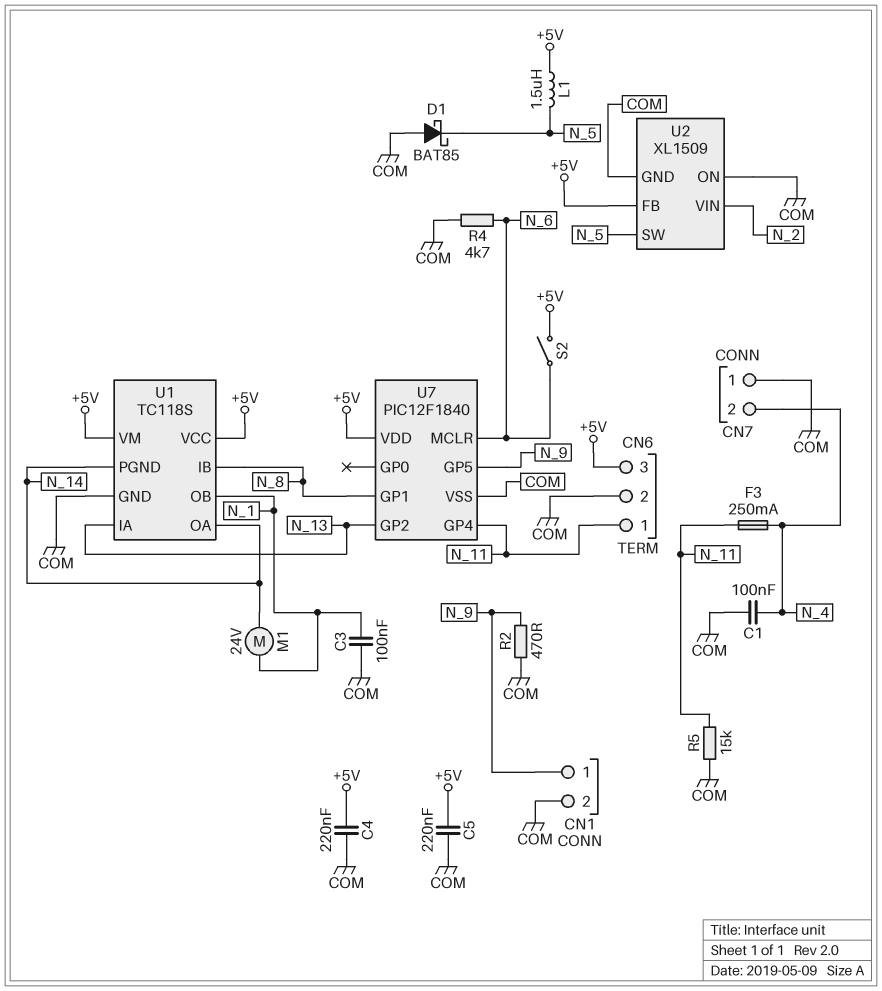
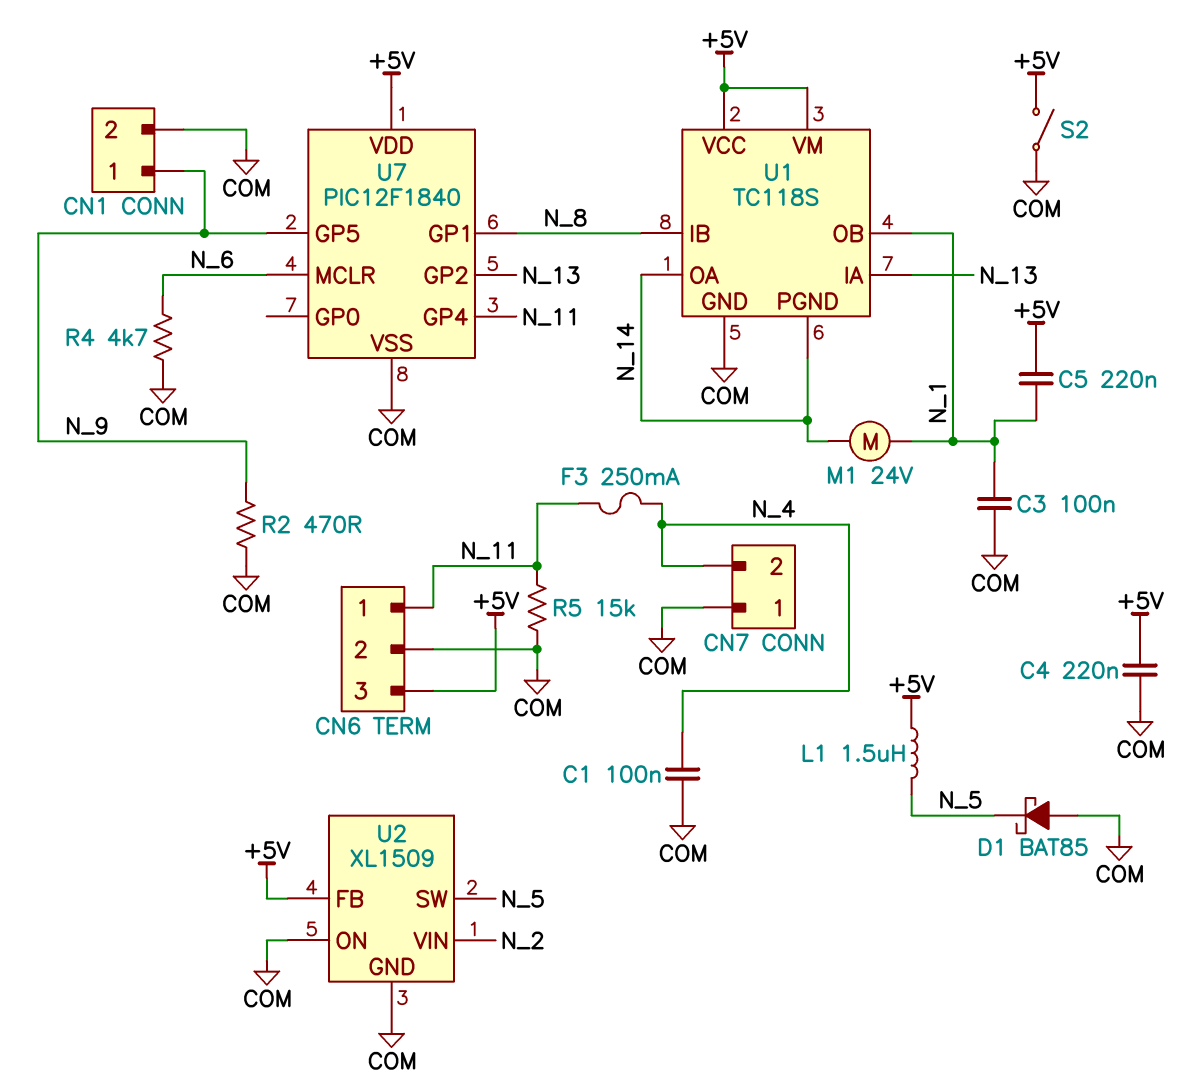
C5: 220nF (+5V, COM) -> 220nF (+5V, N_1)
S2: switch (+5V, N_6) -> switch (+5V, COM)

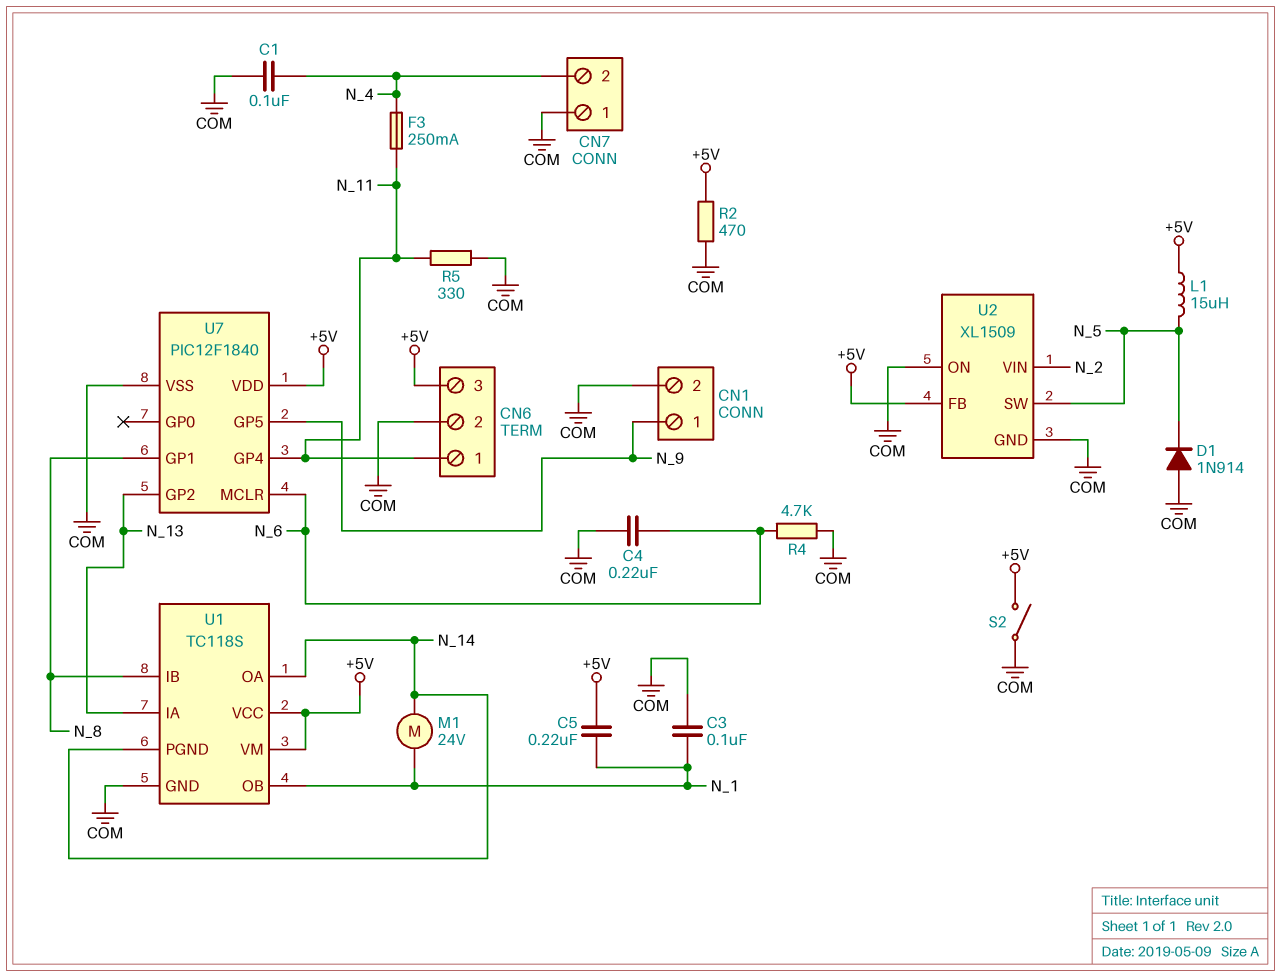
C4: 220nF (+5V, COM) -> 220nF (COM, N_6)
D1: schottky BAT85 (A COM, K N_5) -> diode 1N914 (A COM, K N_5)
L1: 1.5uH (+5V, N_5) -> 15uH (+5V, N_5)
R2: 470 (COM, N_9) -> 470 (+5V, COM)
R5: 15k (COM, N_11) -> 330 (COM, N_11)

